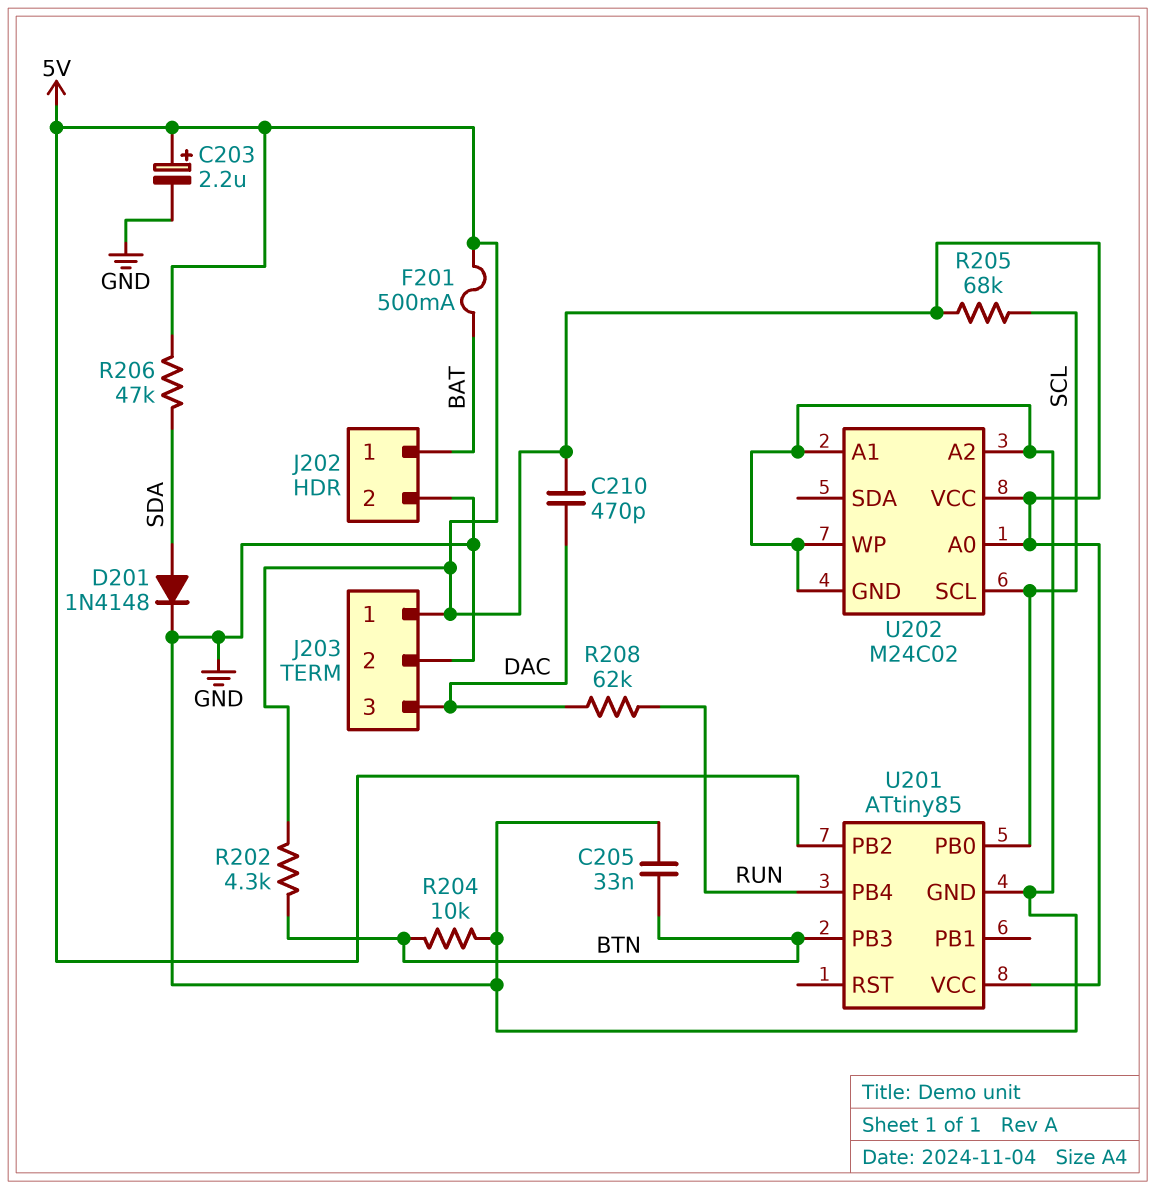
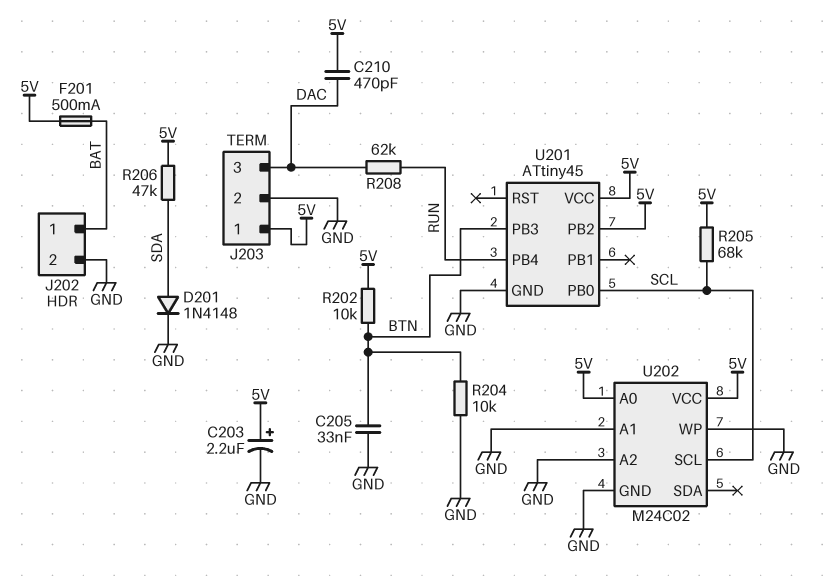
R202: 4.3k (5V, BTN) -> 10k (5V, BTN)
U201: ATtiny85 -> ATtiny45

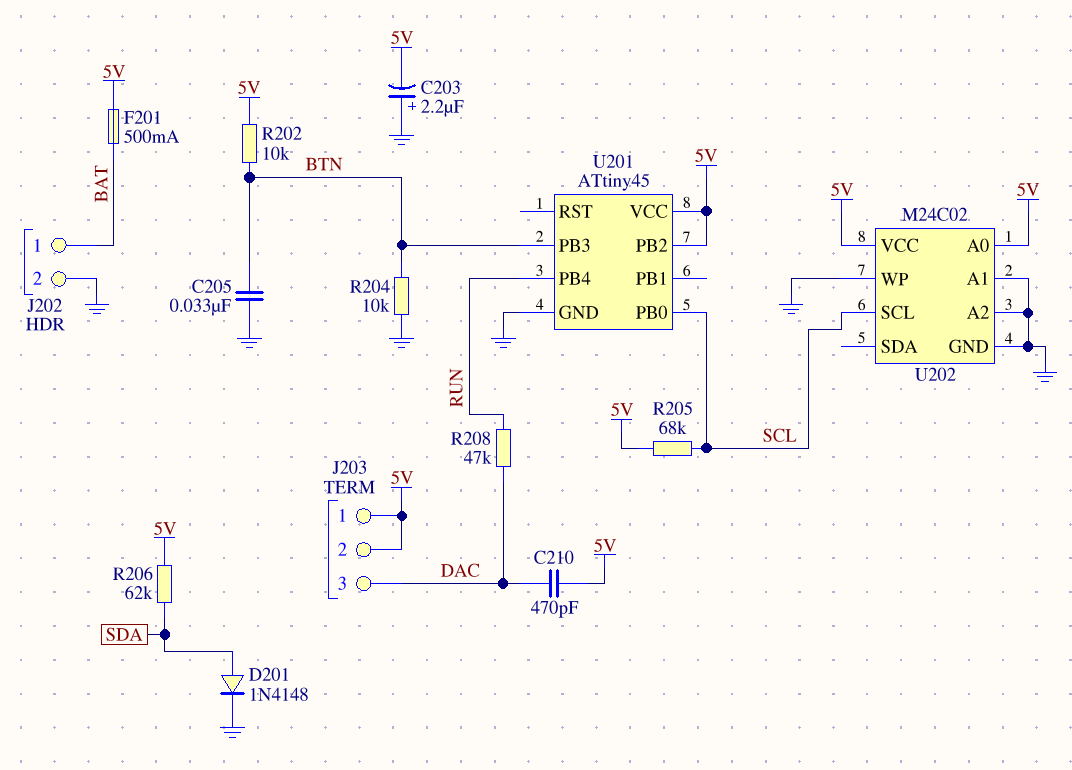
C203: 2.2uF (plus 5V, minus GND) -> 2.2uF (plus GND, minus 5V)
J203 pin 2: GND -> 5V
R206: 47k (5V, SDA) -> 62k (5V, SDA)
R208: 62k (DAC, RUN) -> 47k (DAC, RUN)

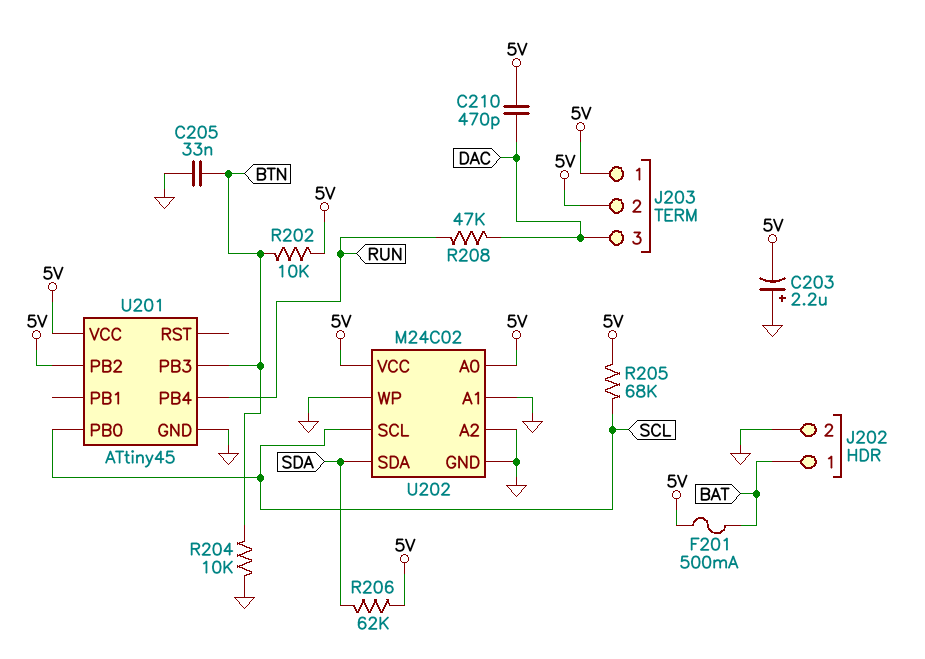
D201: diode 1N4148 (A SDA, K GND) -> none
U202 pin SDA: none -> SDA

